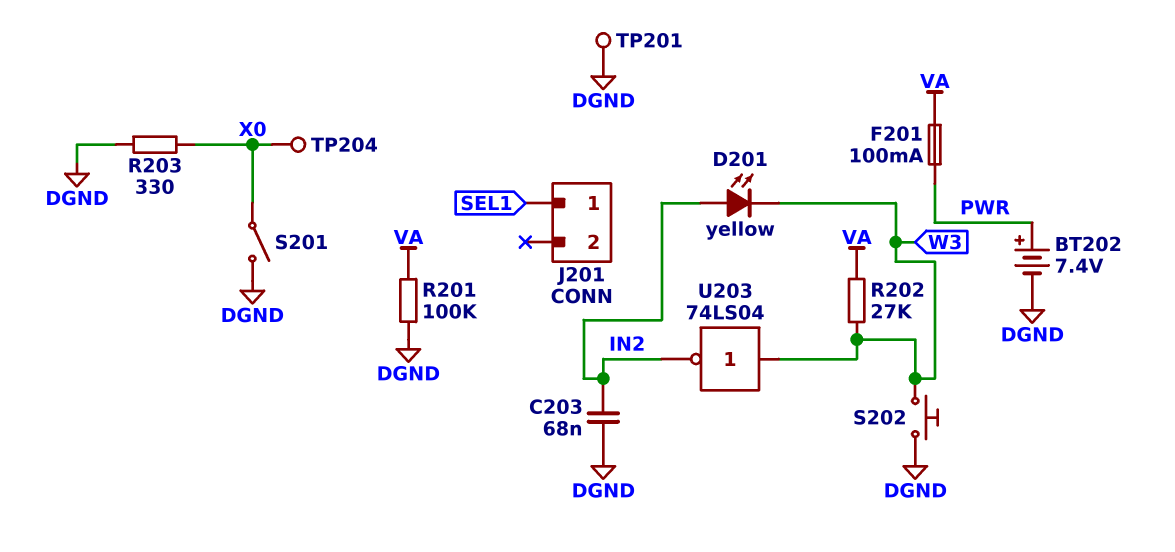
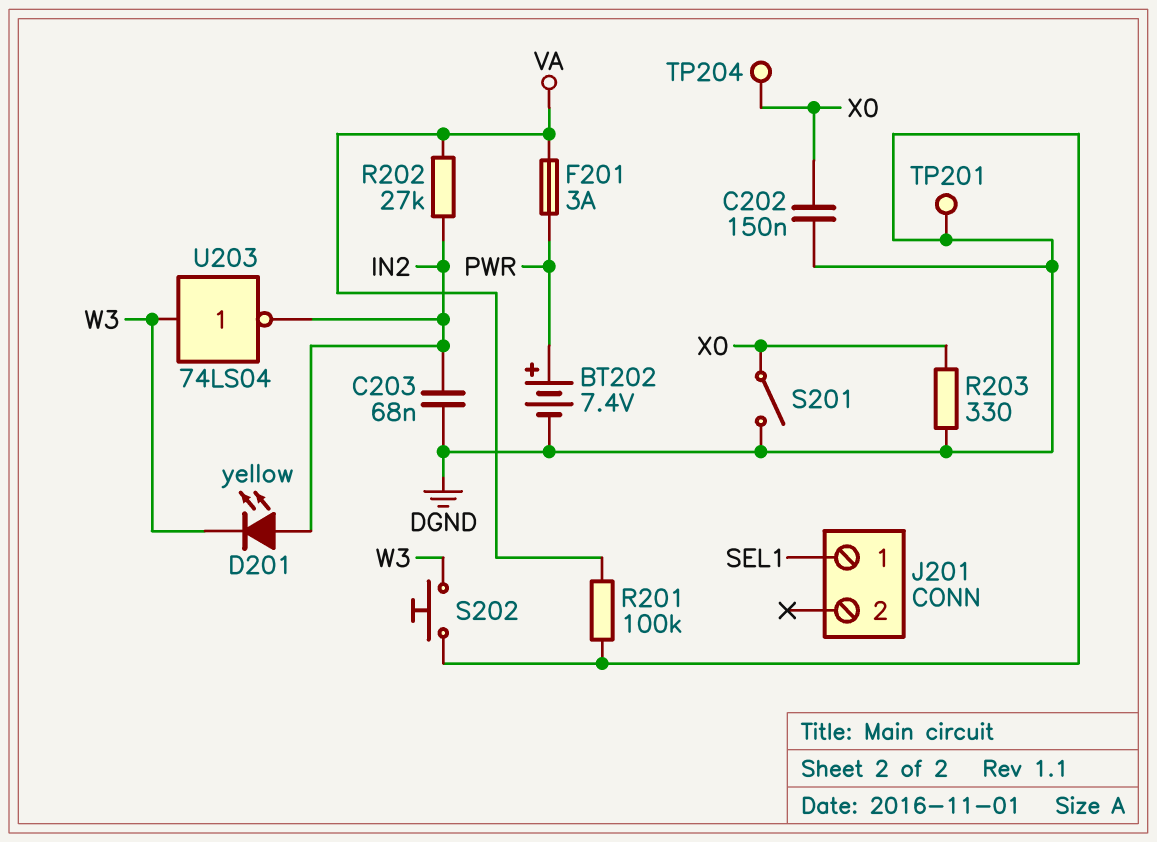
C202: none -> 150nF (DGND, X0)
F201: 100mA (PWR, VA) -> 3A (PWR, VA)
R202: 27k (VA, W3) -> 27k (IN2, VA)

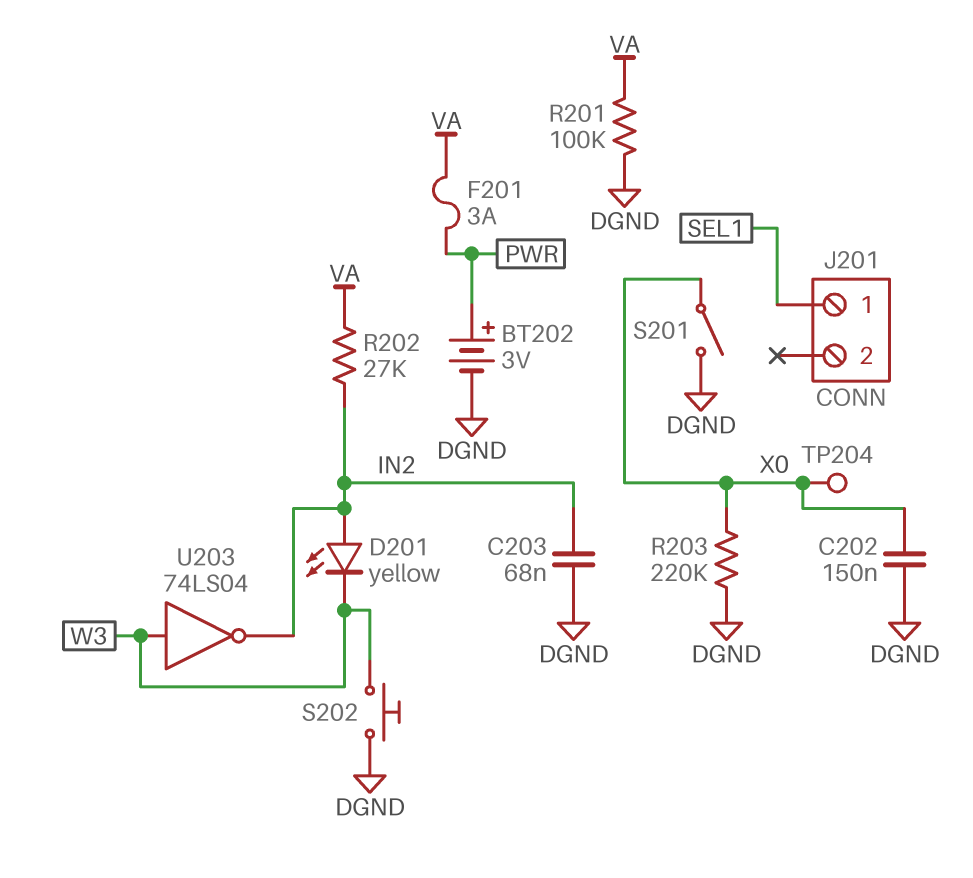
BT202: 7.4V (plus PWR, minus DGND) -> 3V (plus PWR, minus DGND)
R203: 330 (DGND, X0) -> 220k (DGND, X0)
TP201: test point (DGND) -> none

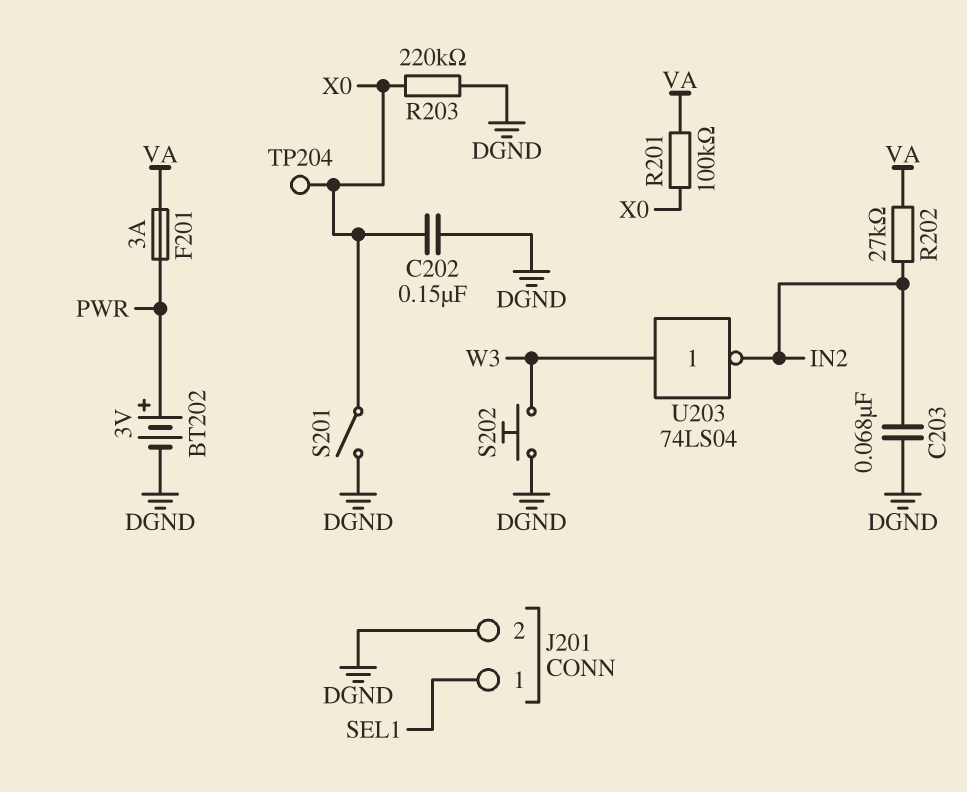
D201: LED yellow (A IN2, K W3) -> none
J201 pin 2: none -> DGND
R201: 100k (DGND, VA) -> 100k (VA, X0)

